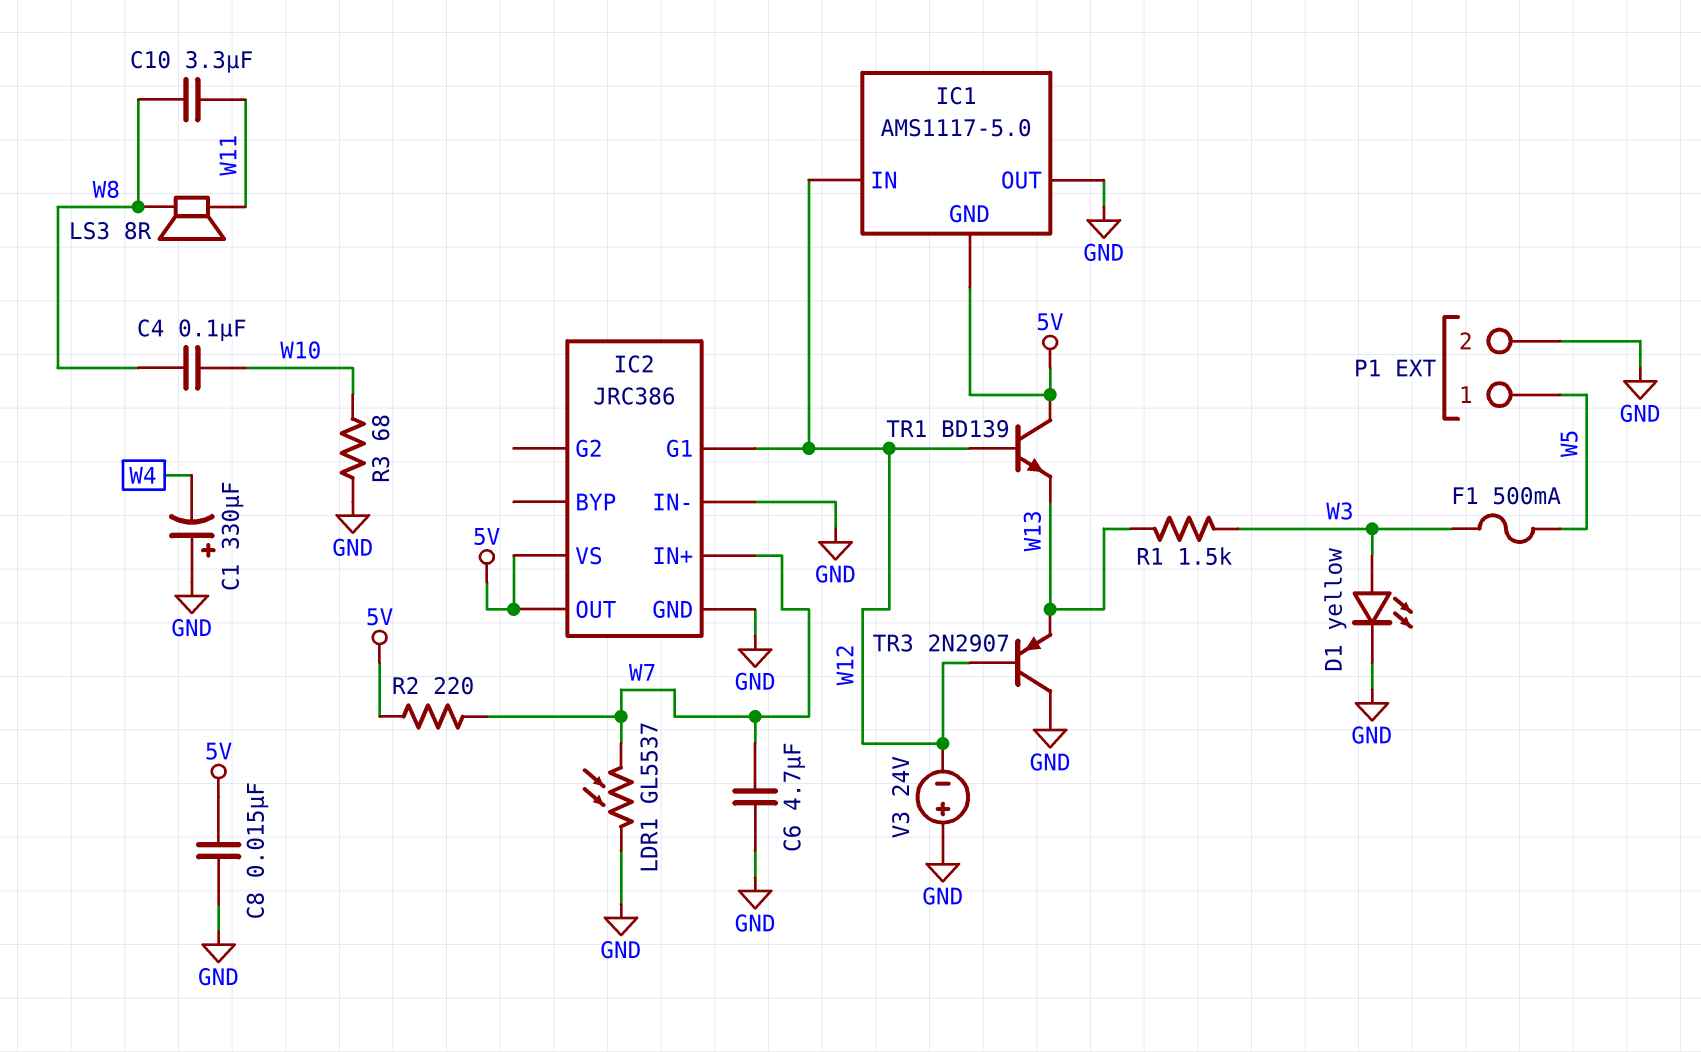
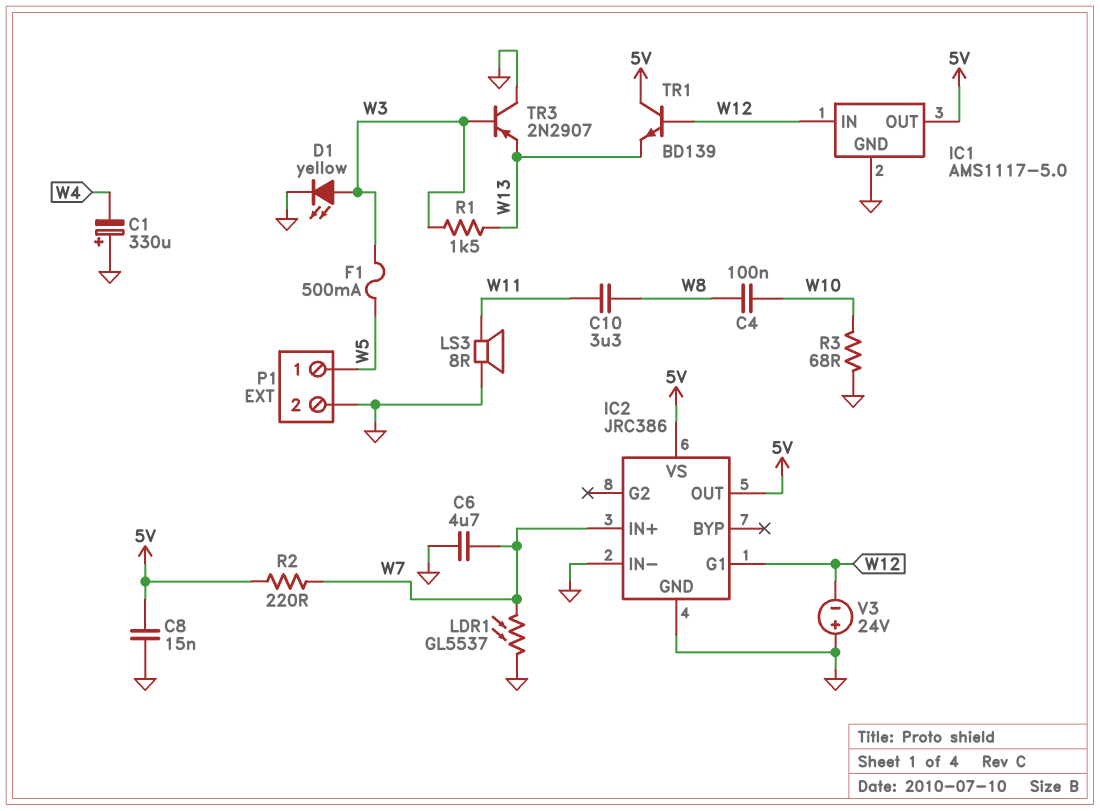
IC1 pin GND: 5V -> GND
IC1 pin OUT: GND -> 5V
LS3: speaker 8R (W8, W11) -> speaker 8R (GND, W11)
TR3: PNP 2N2907 (B W12, C GND, E W13) -> PNP 2N2907 (B W3, C GND, E W13)

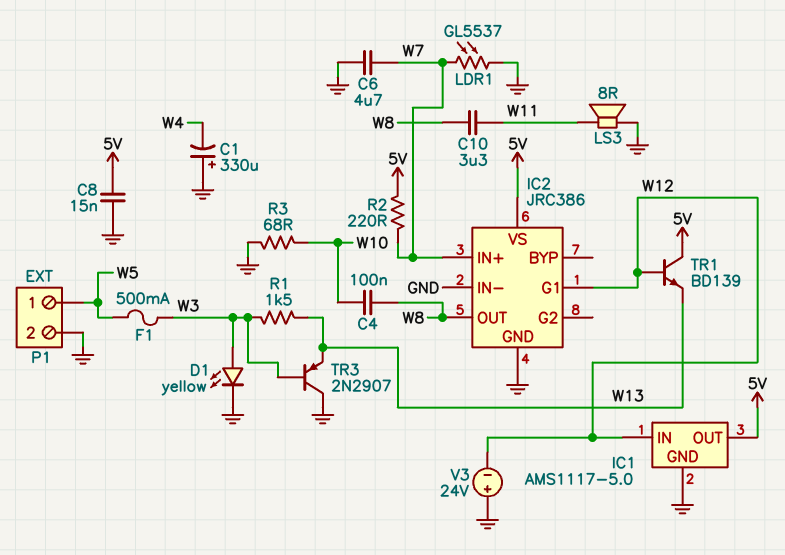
IC2 pin OUT: 5V -> W8

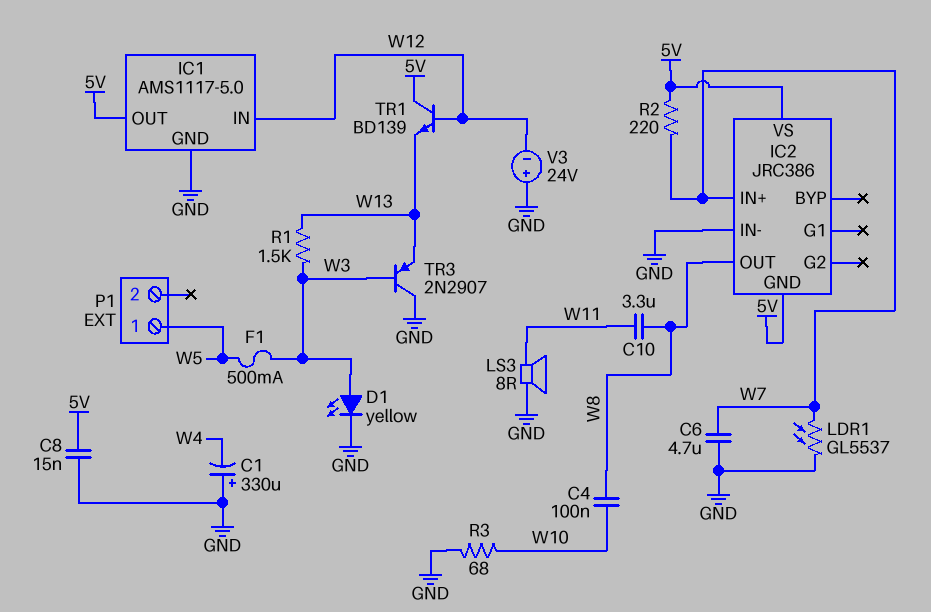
IC2 pin G1: W12 -> none
IC2 pin GND: GND -> 5V
P1 pin 2: GND -> none

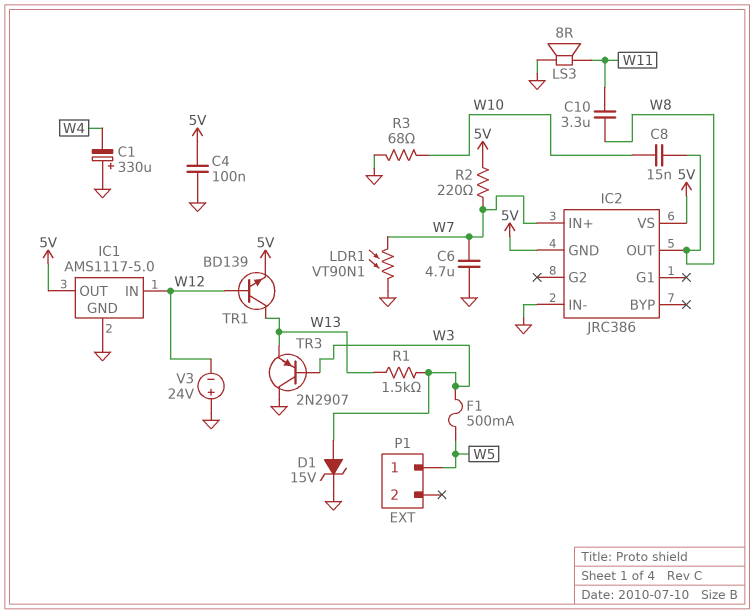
C4: 100nF (W8, W10) -> 100nF (5V, GND)
C8: 15nF (5V, GND) -> 15nF (W8, W10)
D1: LED yellow (A W3, K GND) -> zener 15V (A W3, K GND)
LDR1: GL5537 (GND, W7) -> VT90N1 (GND, W7)
TR1: NPN BD139 (B W12, C 5V, E W13) -> NPN BD139 (B W12, C W13, E 5V)

